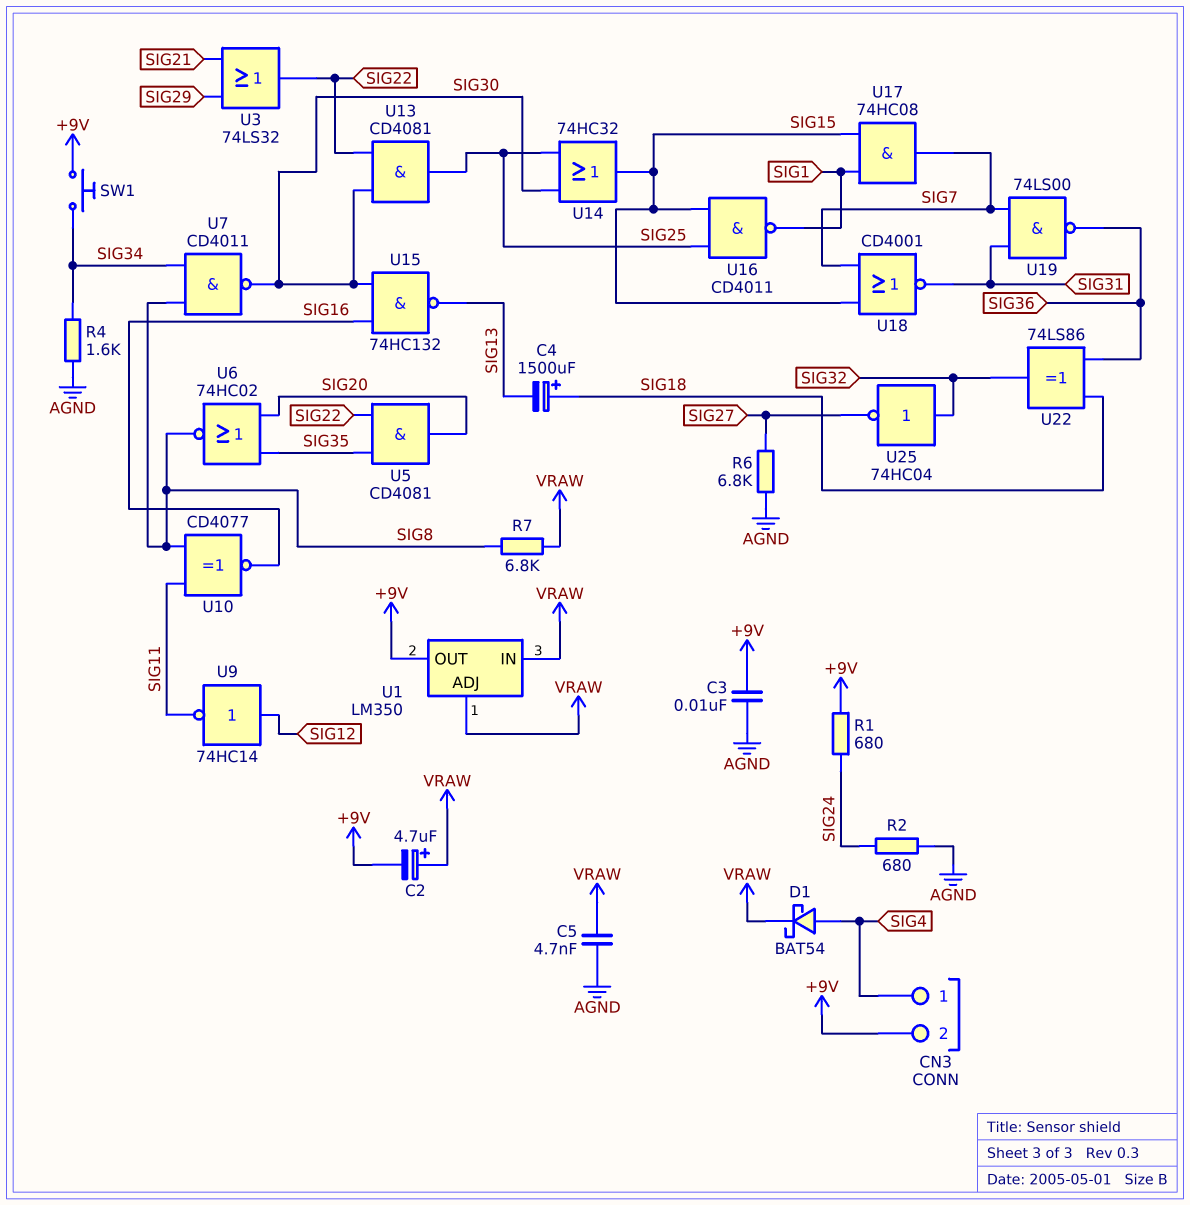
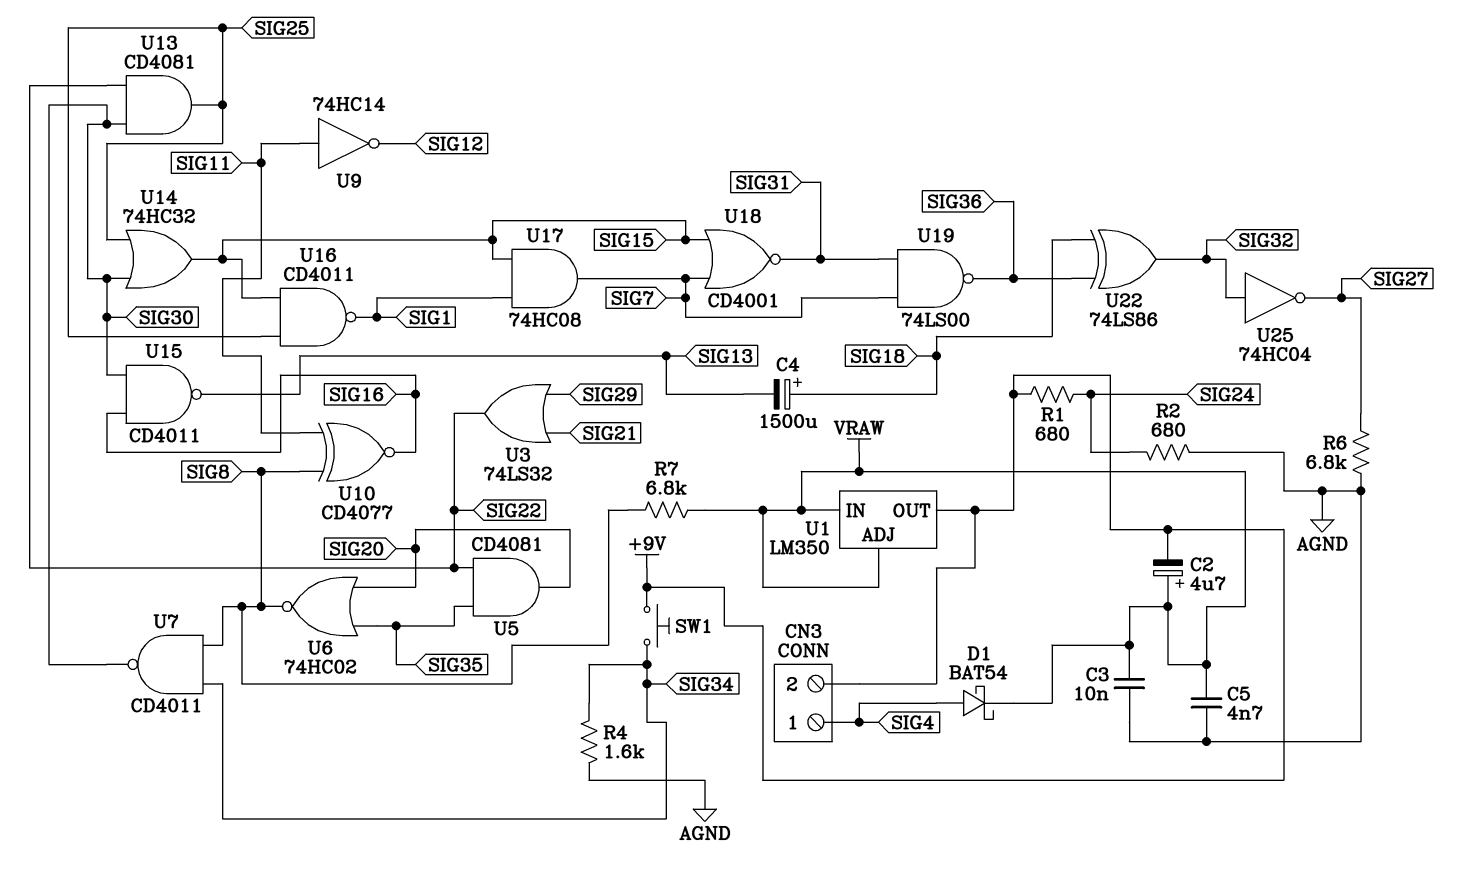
C3: 10nF (+9V, AGND) -> 10nF (AGND, VRAW)
U9: NOT 74HC14 (in SIG12, out SIG11) -> NOT 74HC14 (in SIG11, out SIG12)
U15: NAND 74HC132 (in SIG16, in SIG30, out SIG13) -> NAND CD4011 (in SIG16, in SIG30, out SIG13)

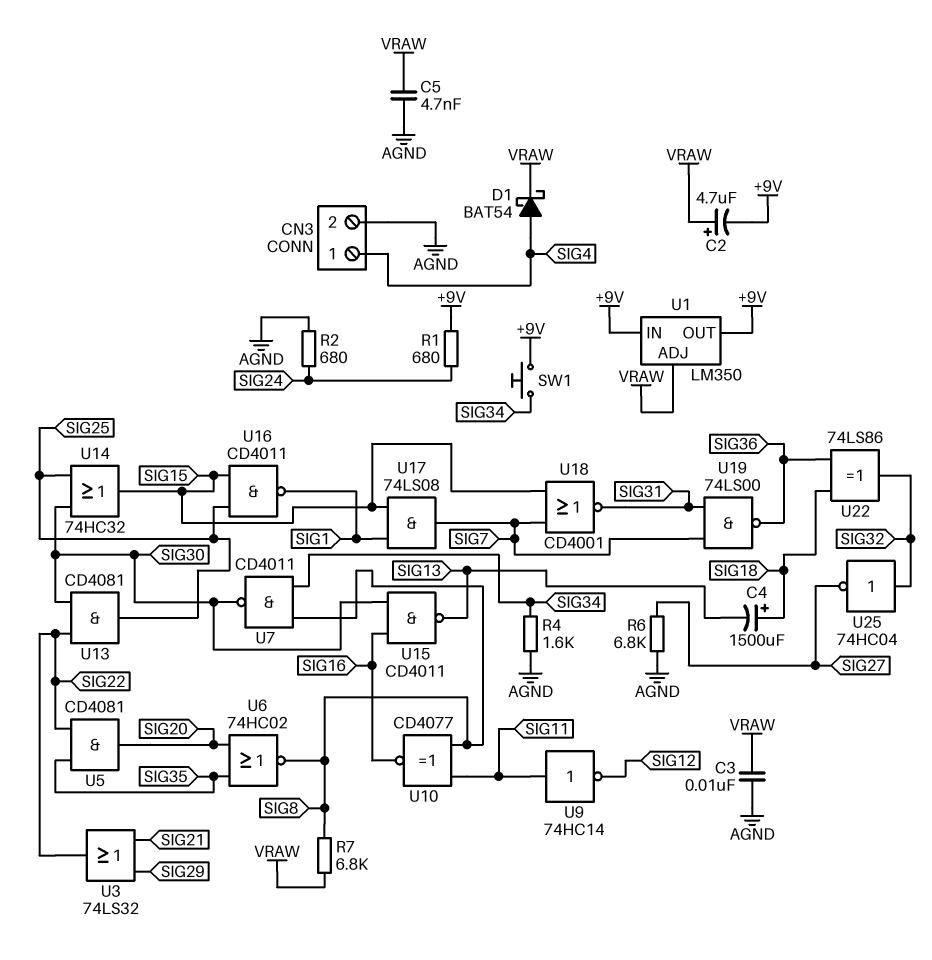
CN3 pin 2: +9V -> AGND
U1 pin IN: VRAW -> +9V
U17: AND 74HC08 (in SIG1, in SIG15, out SIG7) -> AND 74LS08 (in SIG1, in SIG15, out SIG7)

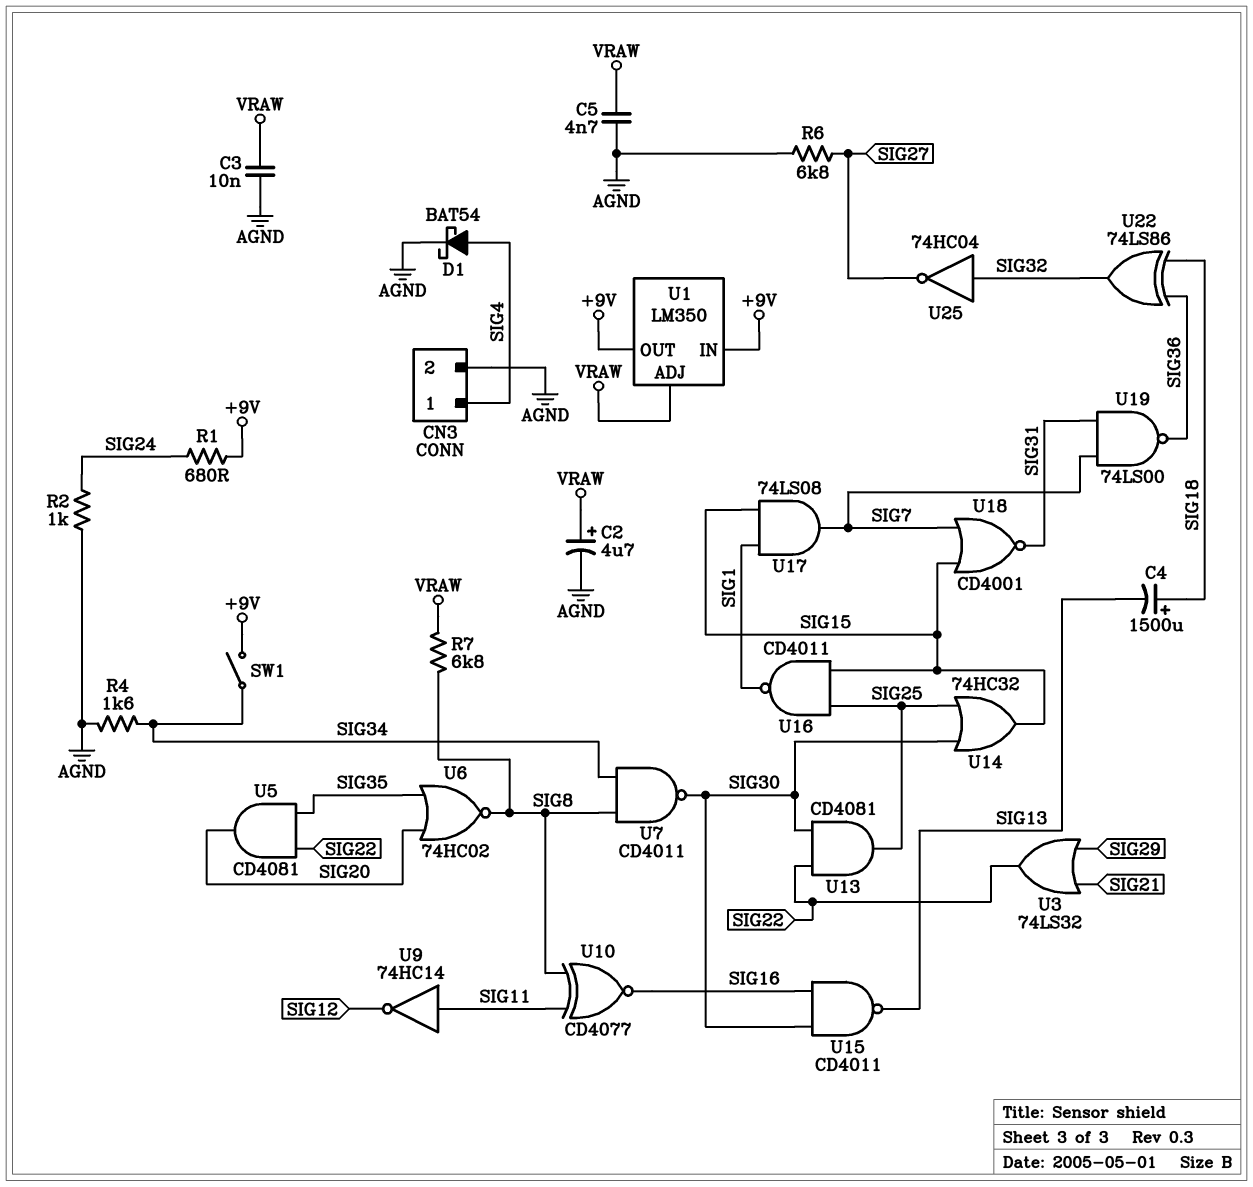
C2: 4.7uF (plus VRAW, minus +9V) -> 4.7uF (plus VRAW, minus AGND)
D1: schottky BAT54 (A SIG4, K VRAW) -> schottky BAT54 (A SIG4, K AGND)
R2: 680 (AGND, SIG24) -> 1k (AGND, SIG24)
SW1: button (+9V, SIG34) -> switch (+9V, SIG34)

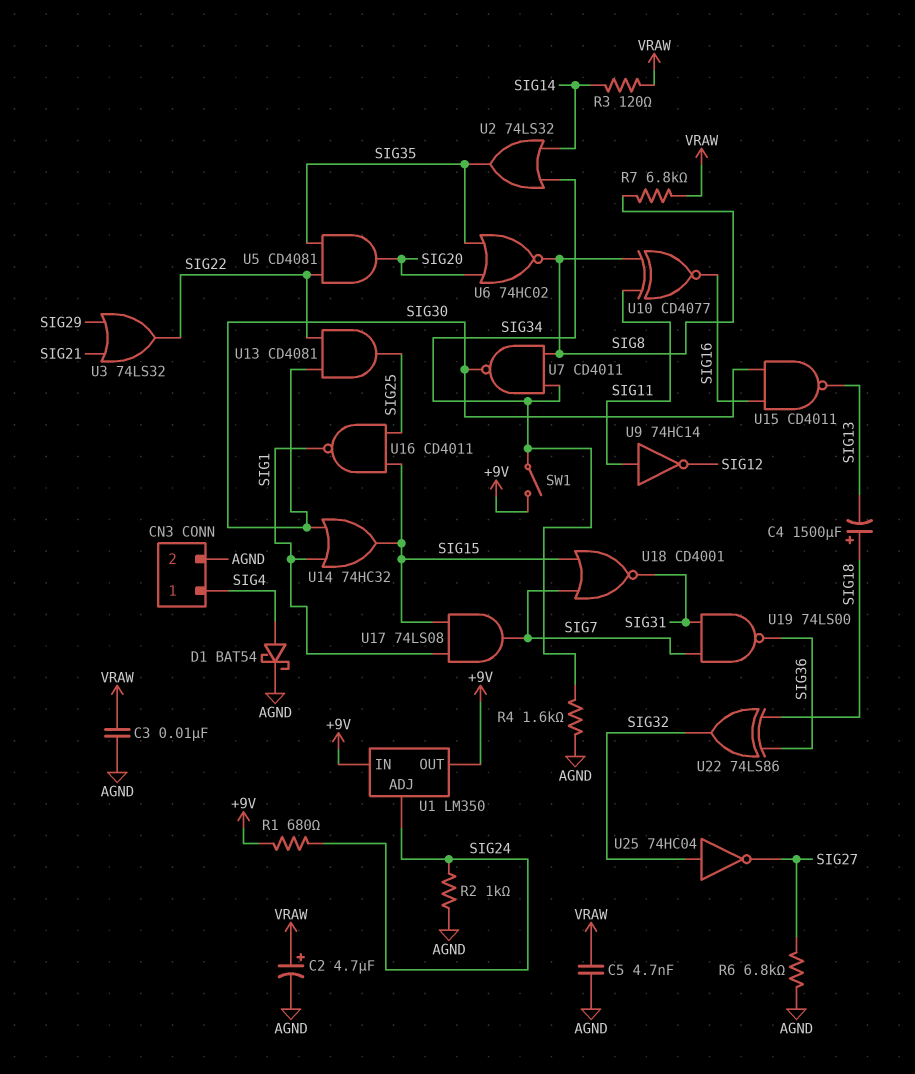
R3: none -> 120 (SIG14, VRAW)
U1 pin ADJ: VRAW -> SIG24
U2: none -> OR 74LS32 (in SIG14, in SIG34, out SIG35)
U14: OR 74HC32 (in SIG25, in SIG30, out SIG15) -> OR 74HC32 (in SIG1, in SIG30, out SIG15)

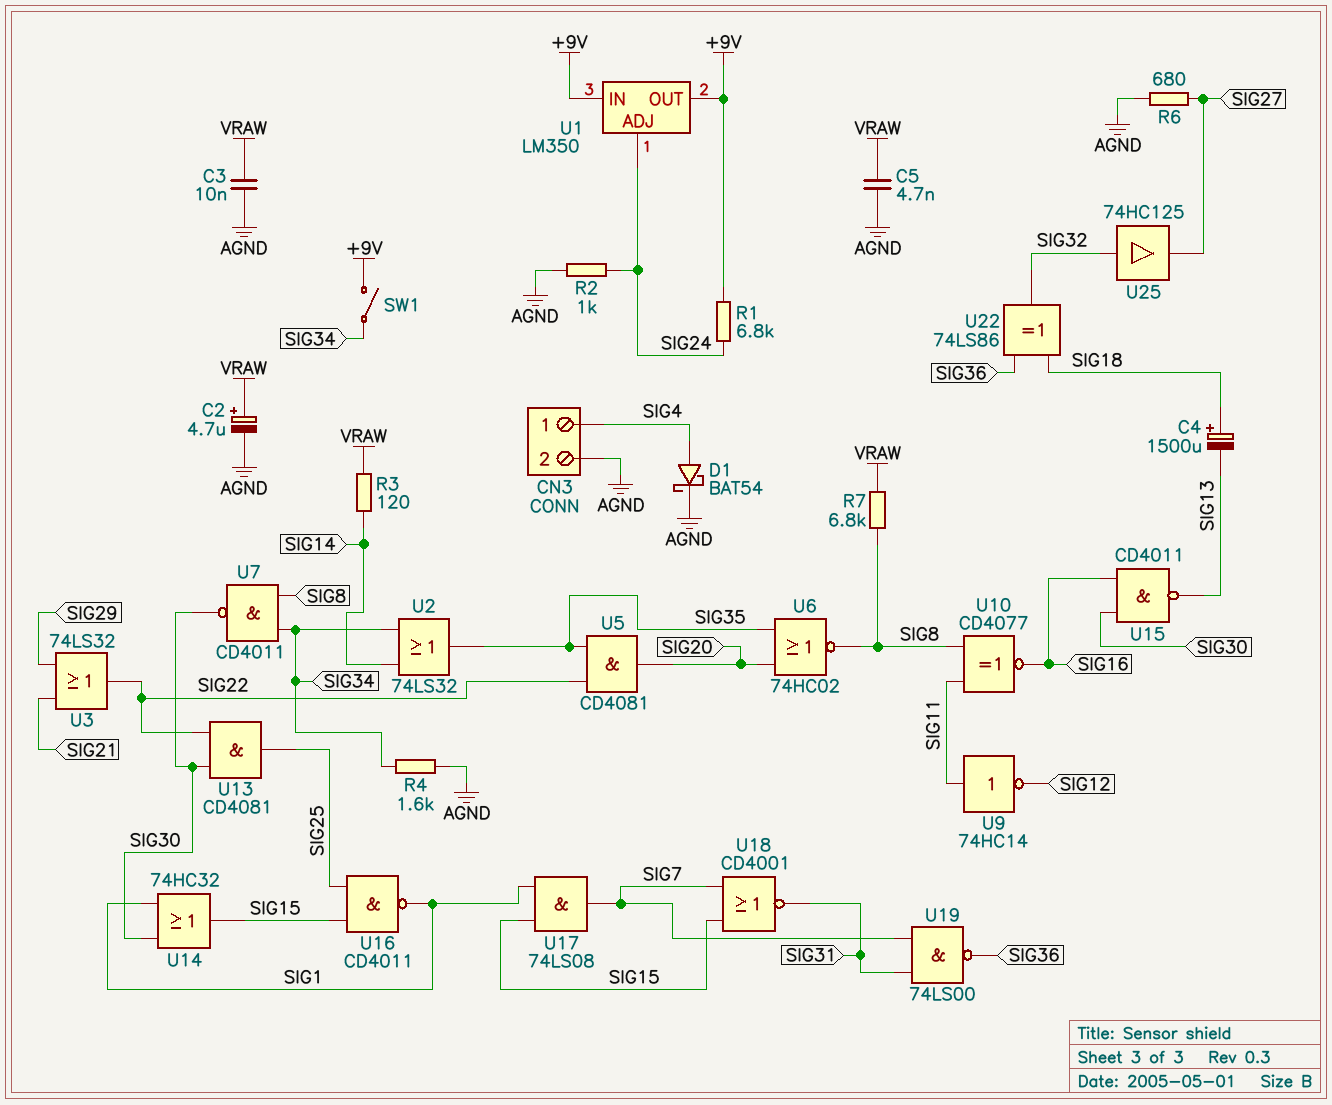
R1: 680 (+9V, SIG24) -> 6.8k (+9V, SIG24)
R6: 6.8k (AGND, SIG27) -> 680 (AGND, SIG27)
U25: NOT 74HC04 (in SIG32, out SIG27) -> buffer 74HC125 (in SIG32, out SIG27)

